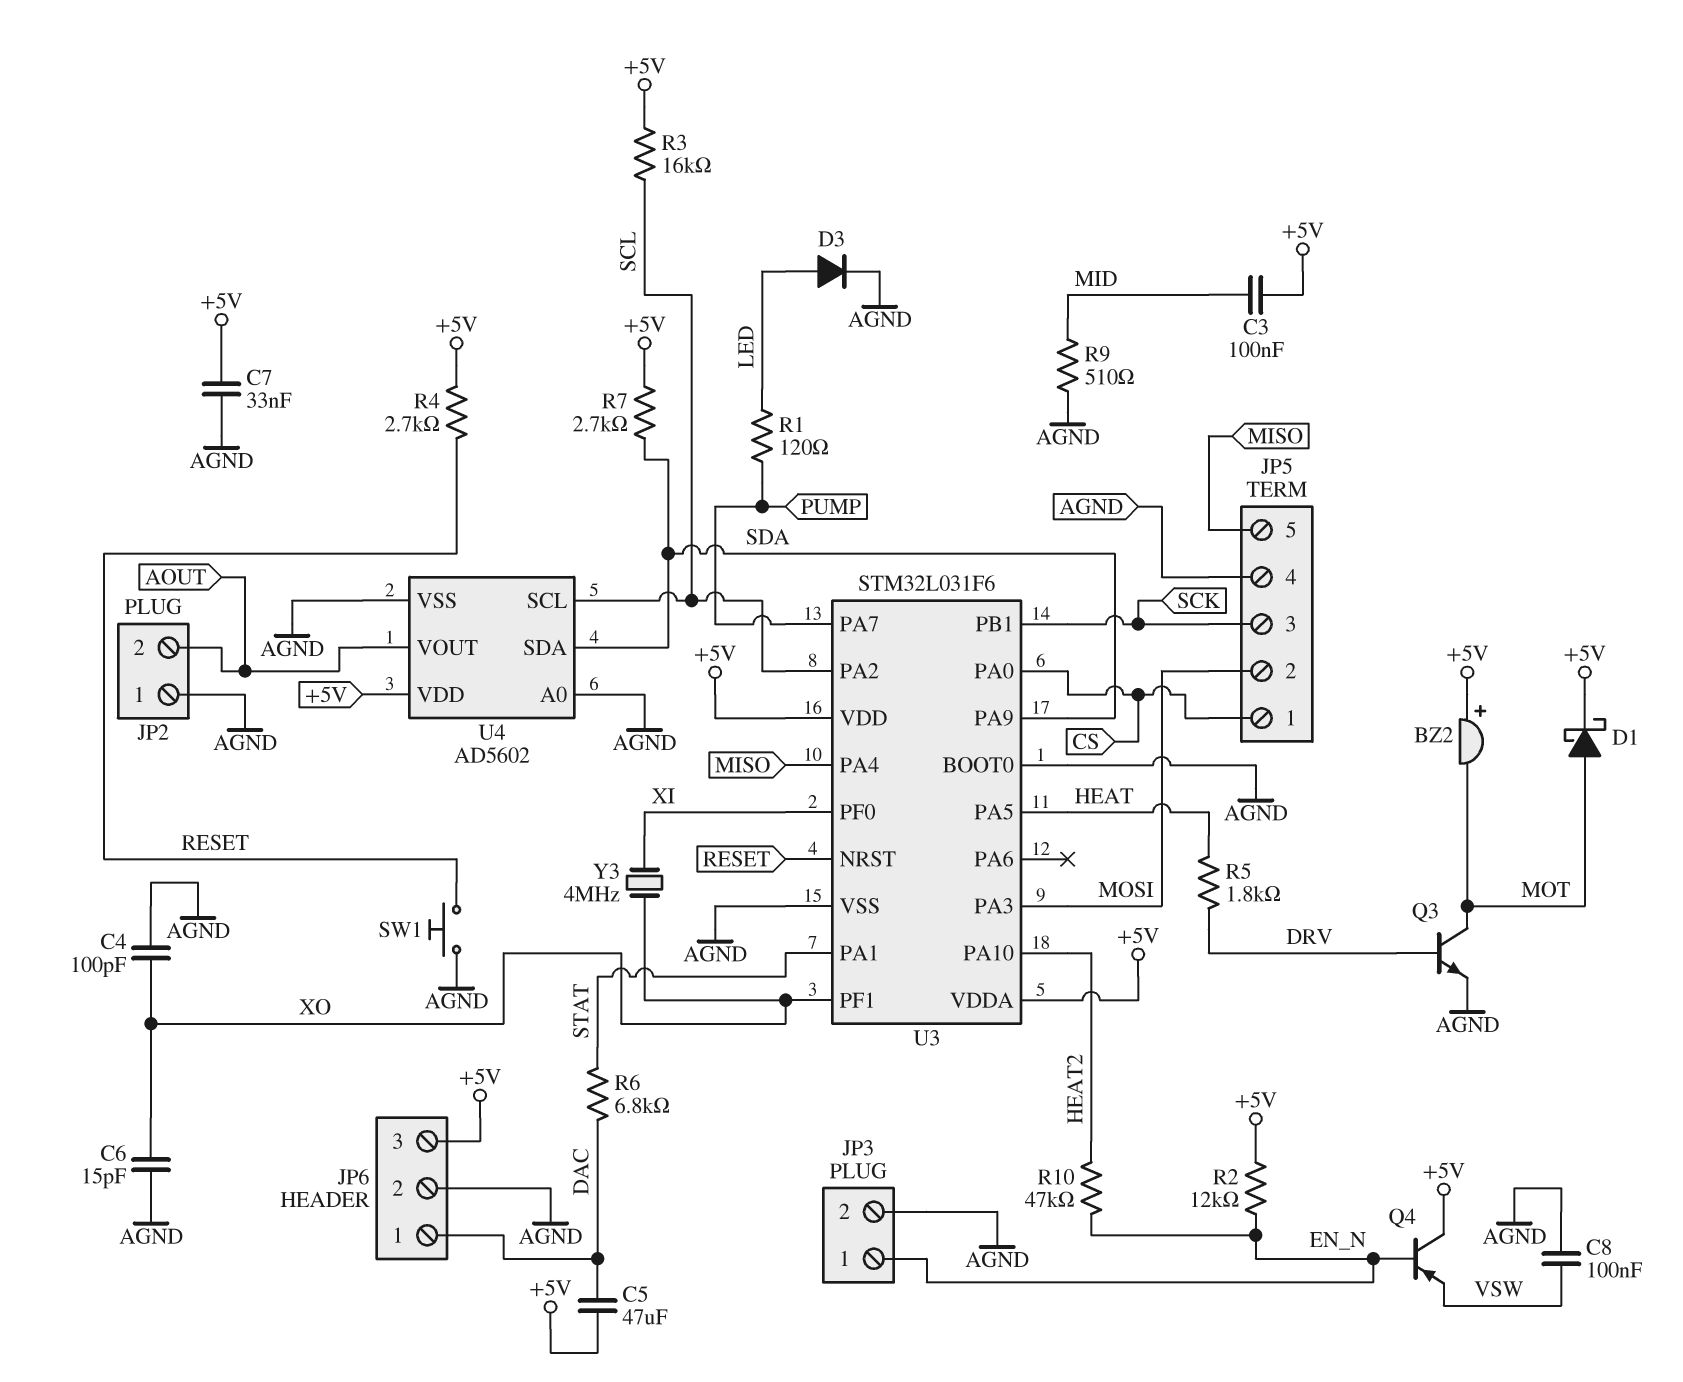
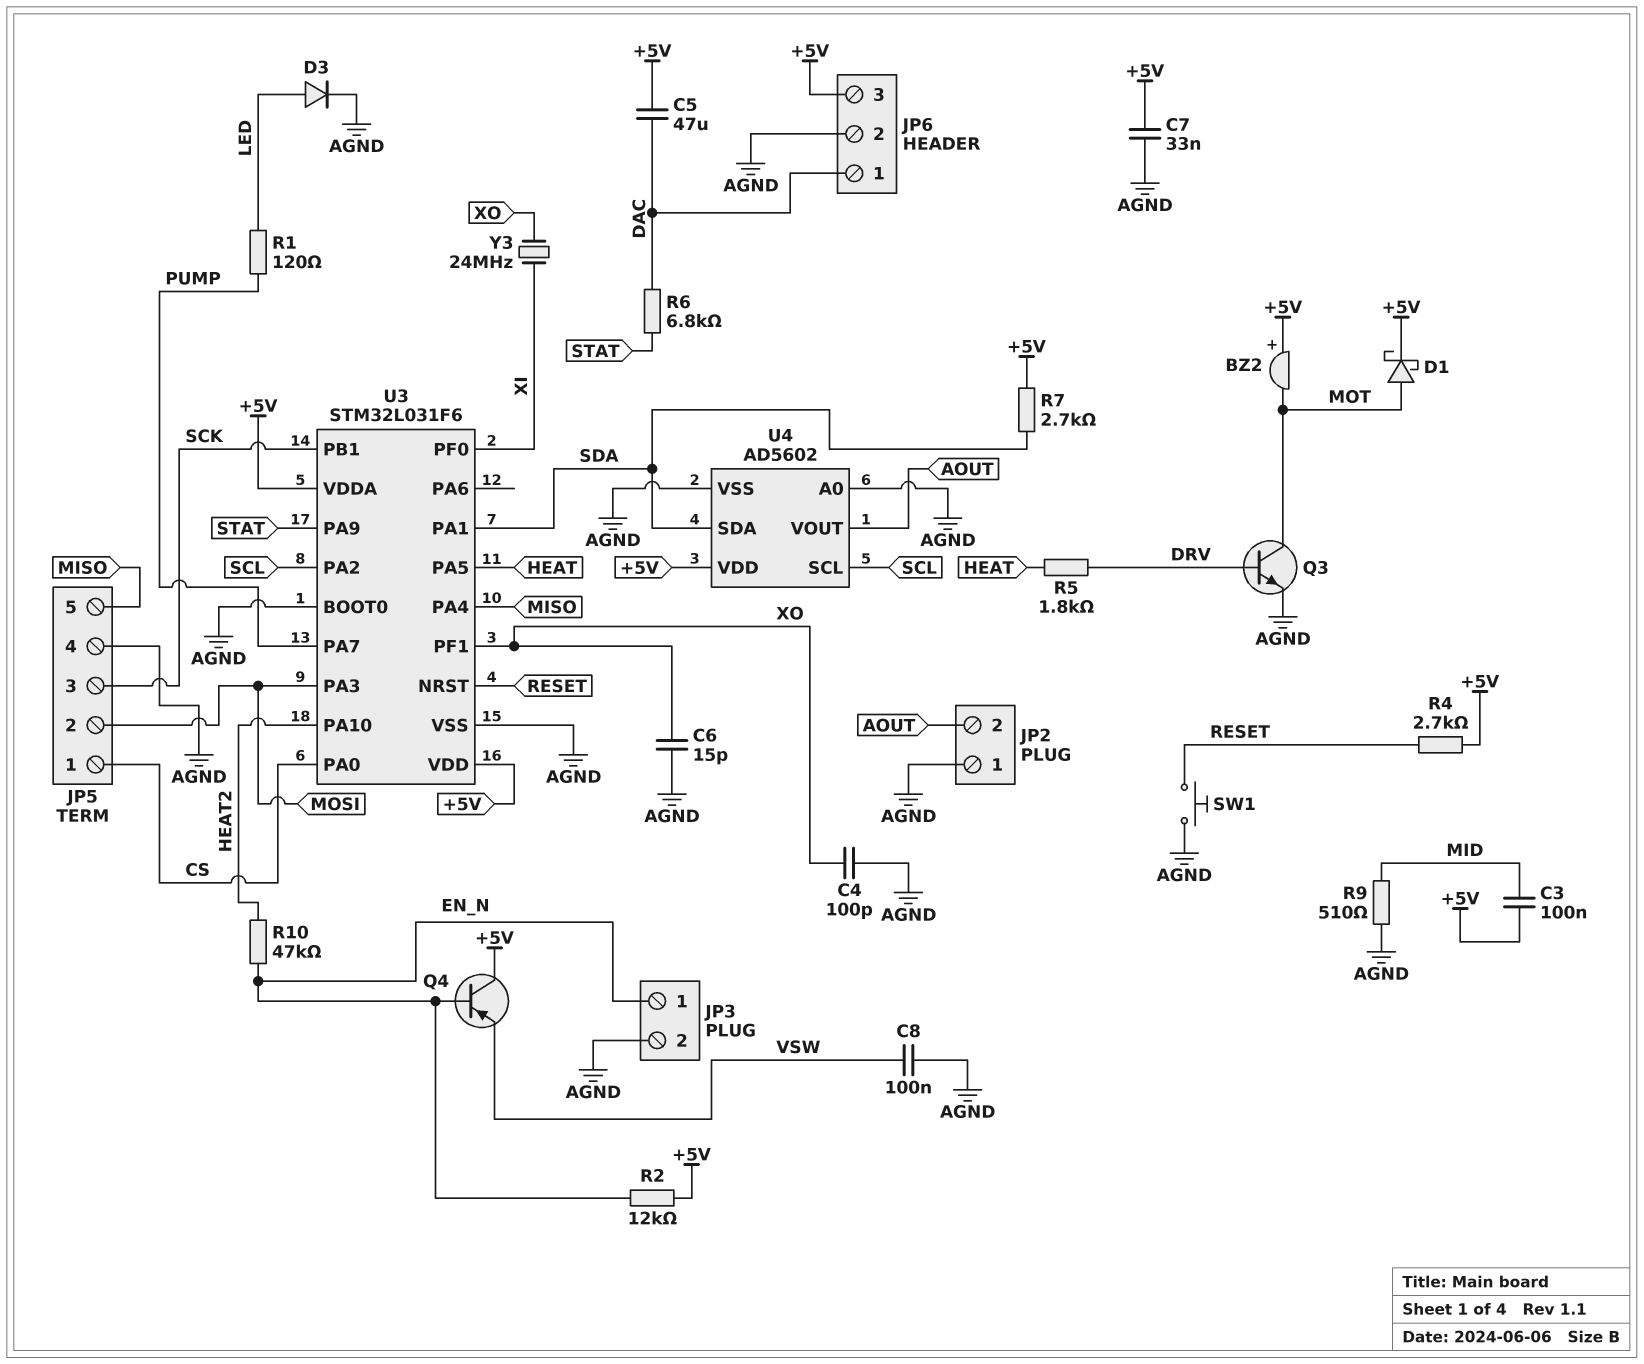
R3: 16k (+5V, SCL) -> none
U3 pin PA1: STAT -> SDA
U3 pin PA9: SDA -> STAT
Y3: 4MHz (XI, XO) -> 24MHz (XI, XO)

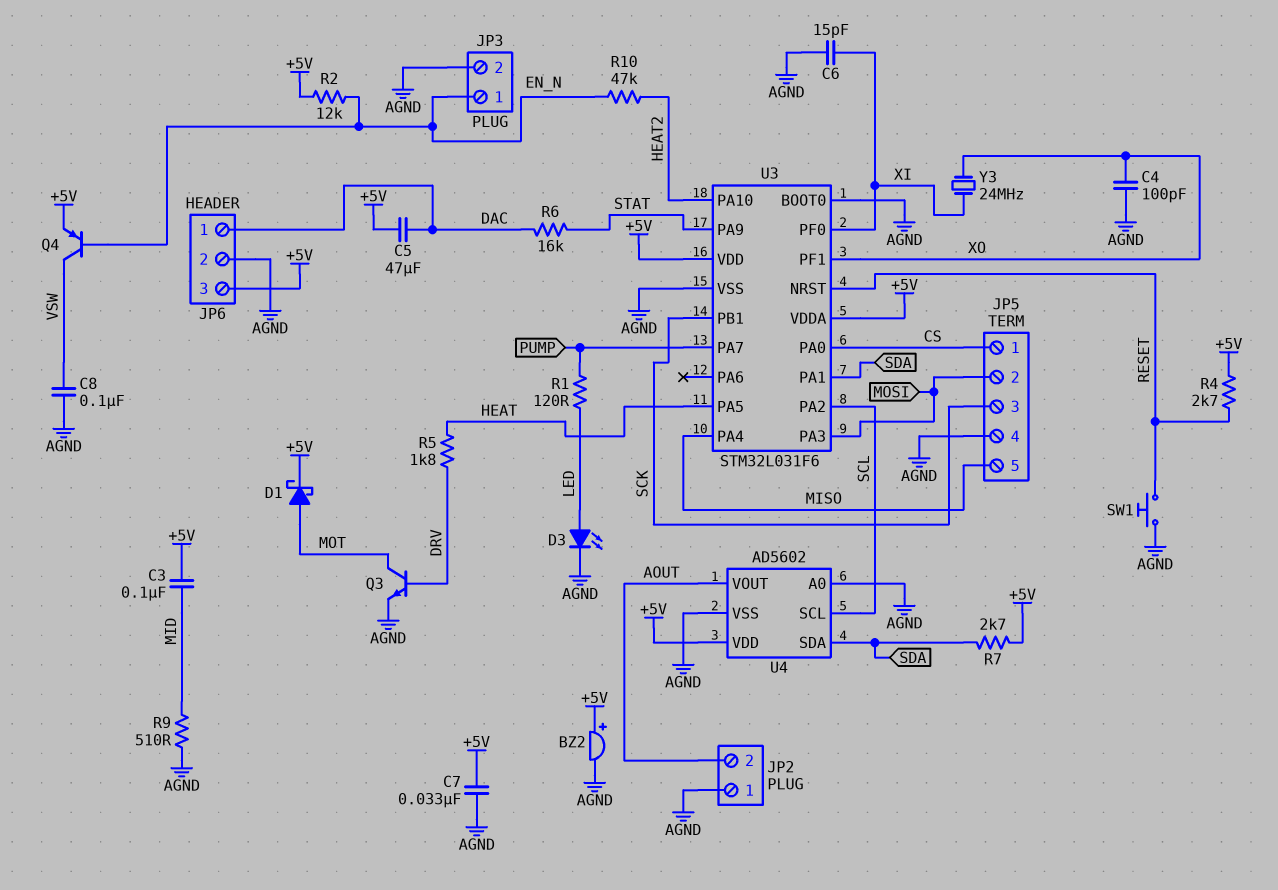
BZ2: buzzer (plus +5V, minus MOT) -> buzzer (plus +5V, minus AGND)
C6: 15pF (AGND, XO) -> 15pF (AGND, XI)
D3: diode (A LED, K AGND) -> LED (A LED, K AGND)
Q4: PNP (B EN_N, C +5V, E VSW) -> PNP (B EN_N, C VSW, E +5V)
R6: 6.8k (DAC, STAT) -> 16k (DAC, STAT)

